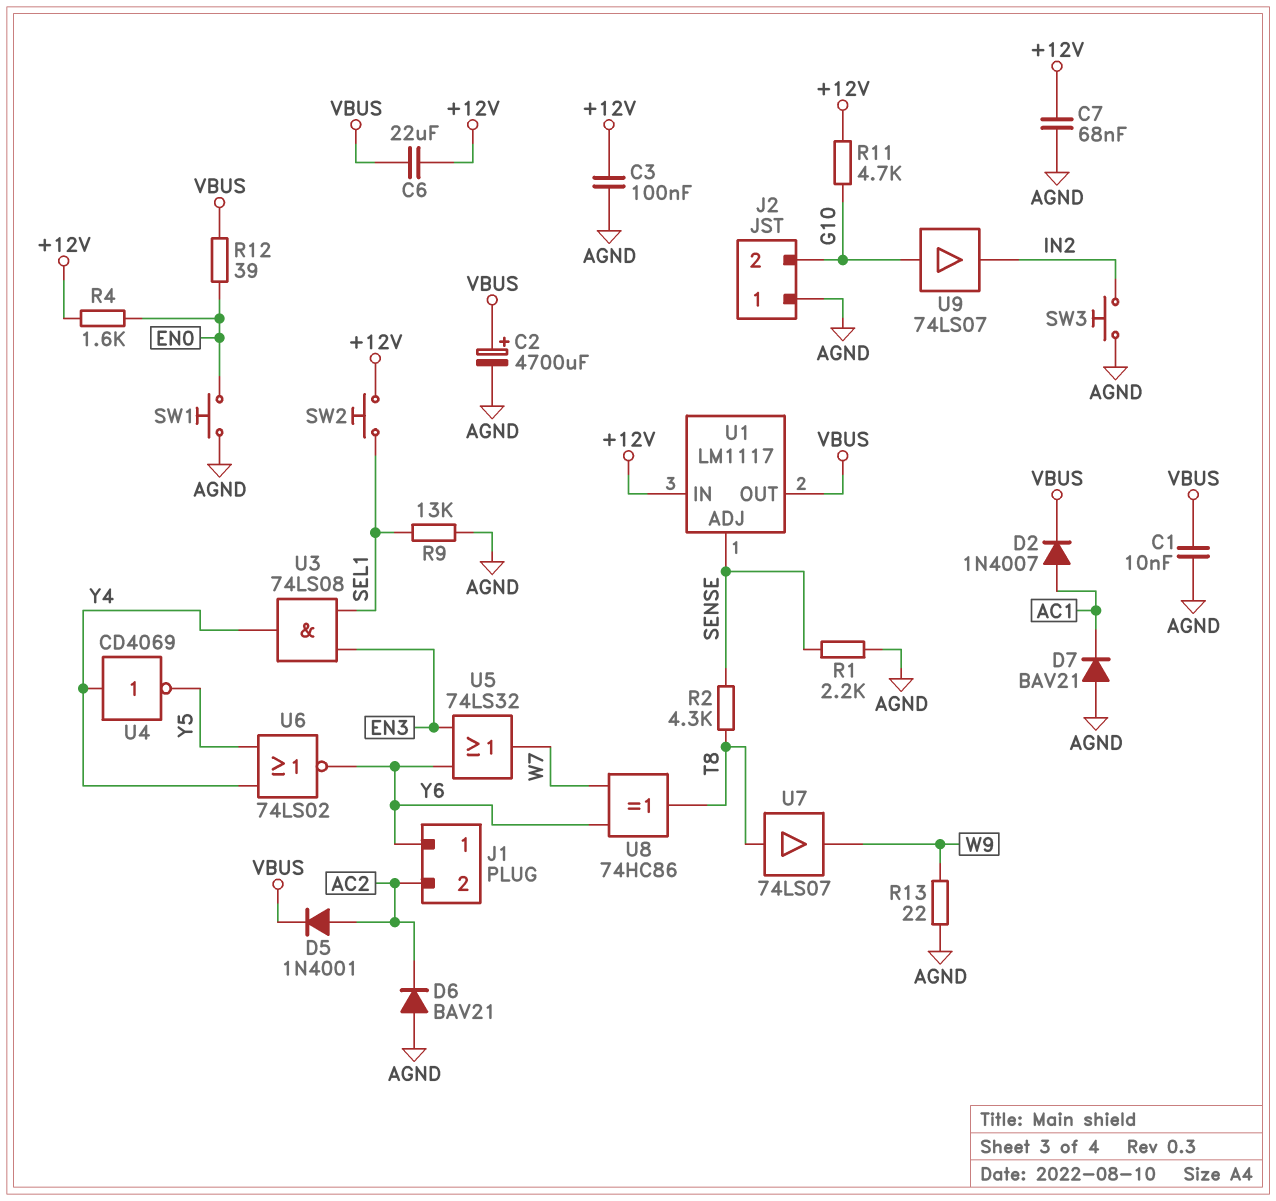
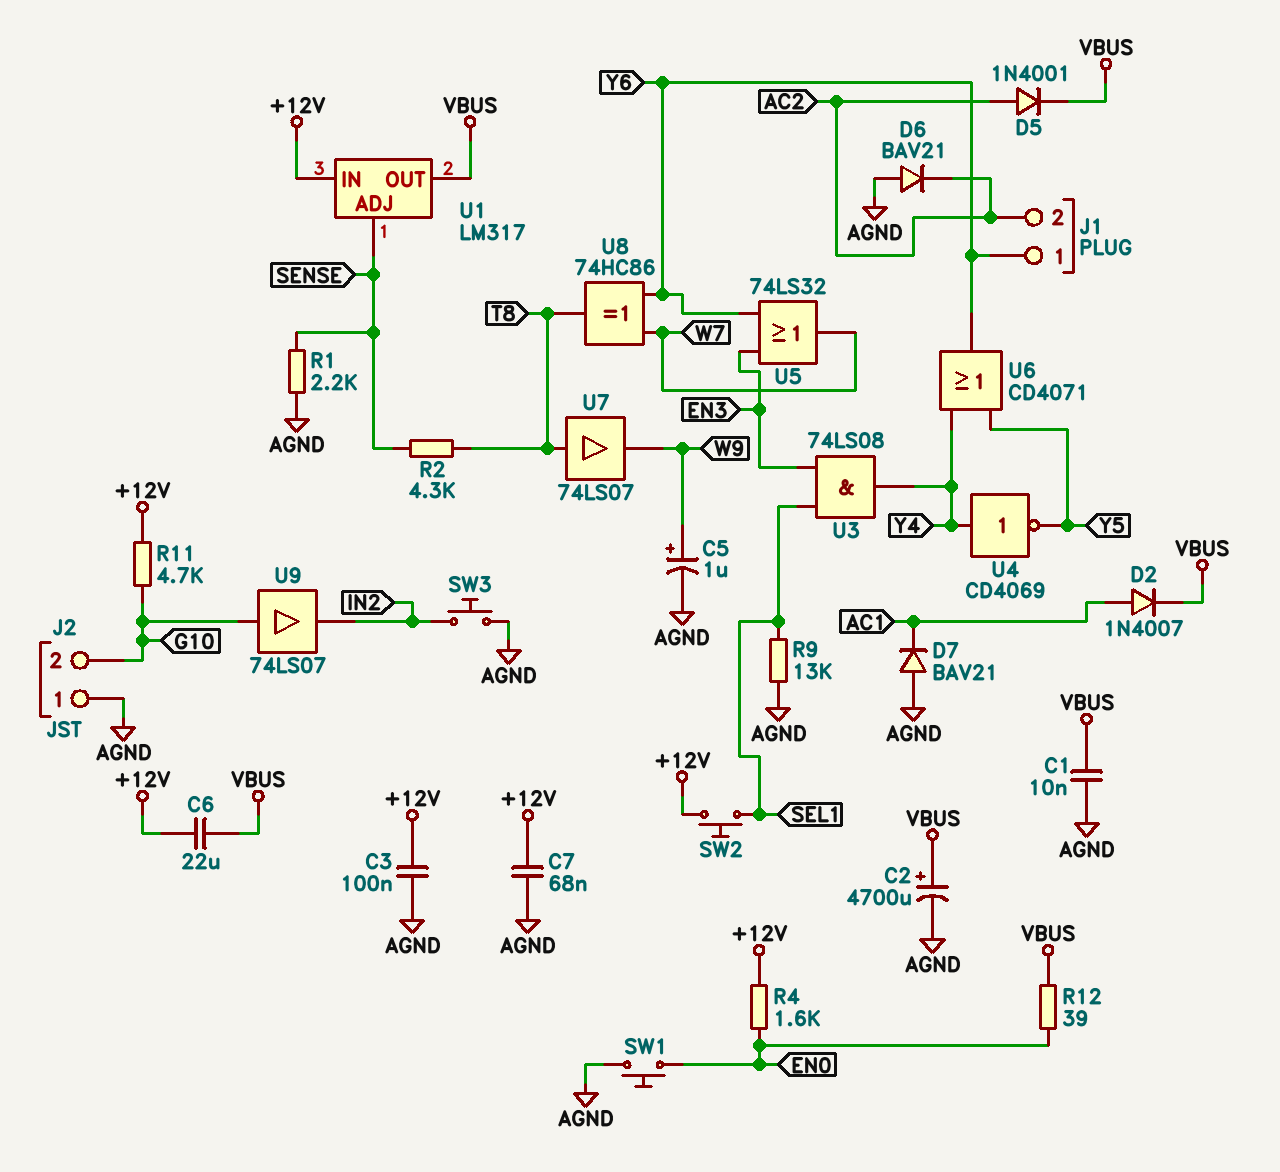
C5: none -> 1uF (plus W9, minus AGND)
R13: 22 (AGND, W9) -> none
U1: LM1117 -> LM317
U6: NOR 74LS02 (in Y4, in Y5, out Y6) -> OR CD4071 (in Y4, in Y5, out Y6)

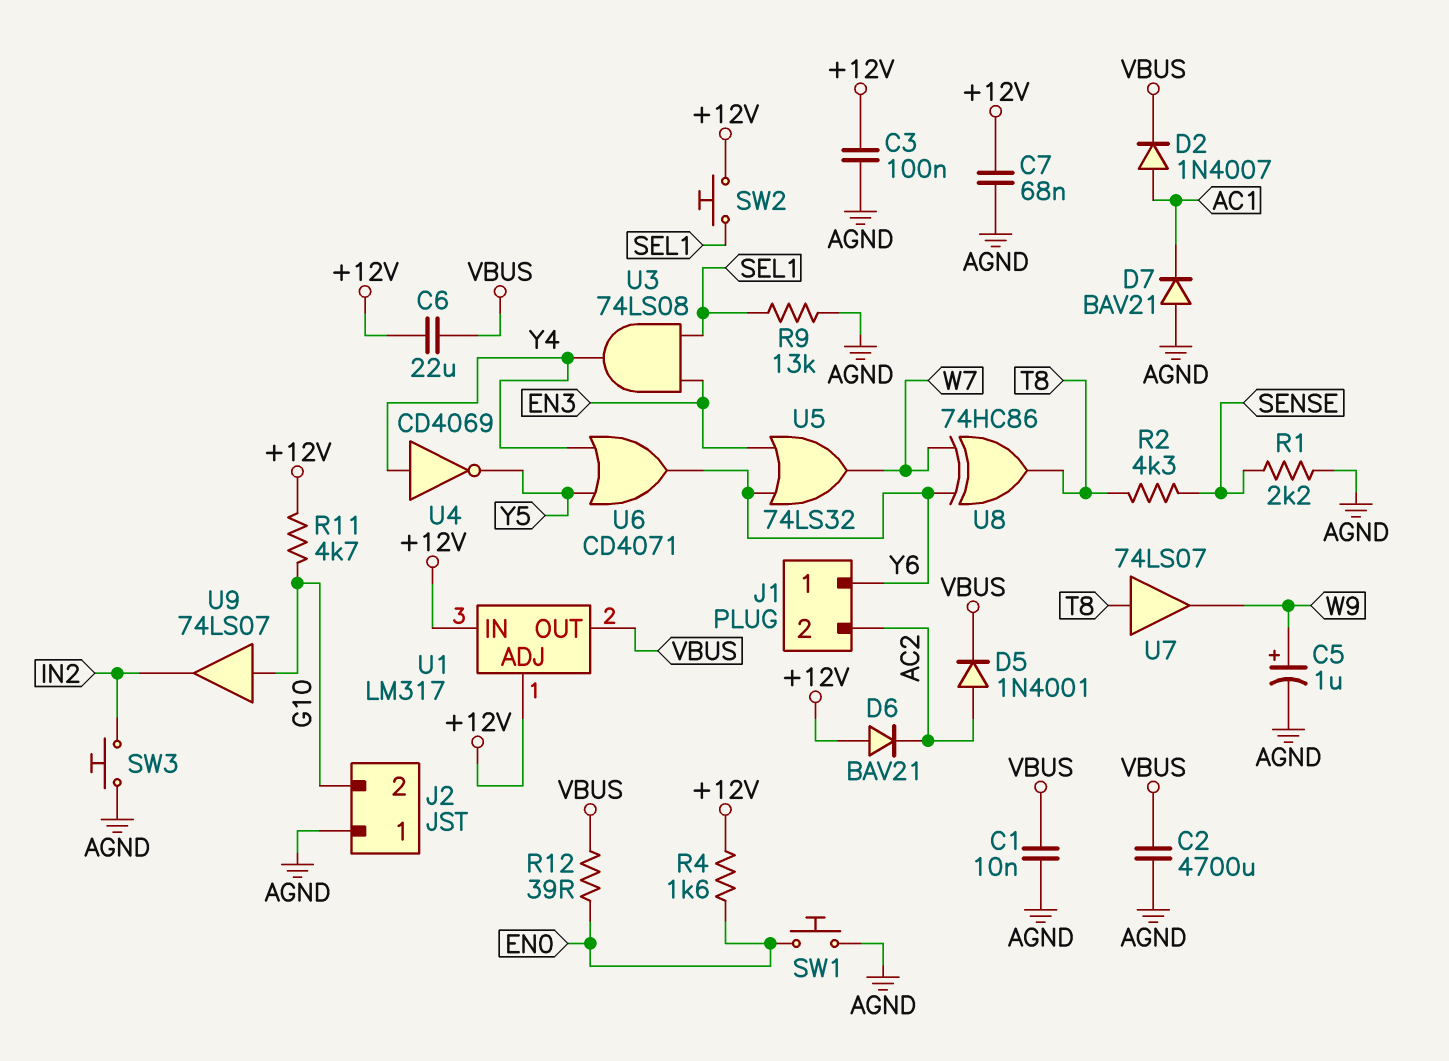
C2: 4700uF (plus VBUS, minus AGND) -> 4700uF (AGND, VBUS)
D6: diode BAV21 (A AGND, K AC2) -> diode BAV21 (A +12V, K AC2)
U1 pin ADJ: SENSE -> +12V

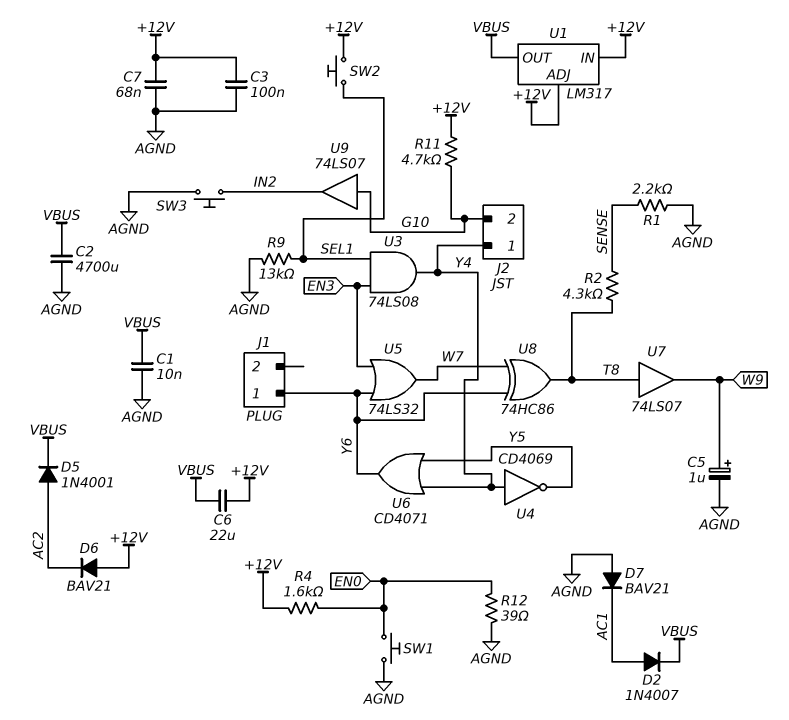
J1 pin 2: AC2 -> none
J2 pin 1: AGND -> Y4
R12: 39 (EN0, VBUS) -> 39 (AGND, EN0)

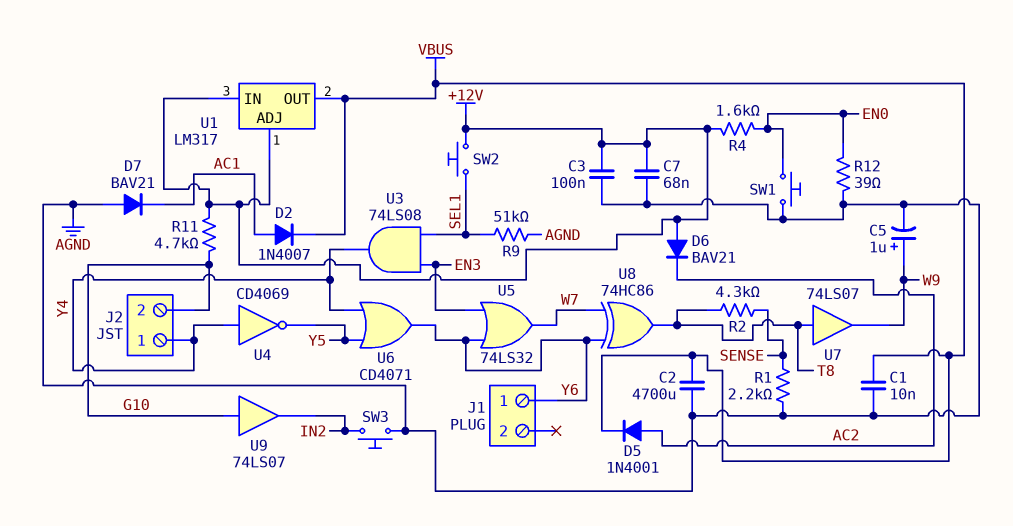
C6: 22uF (+12V, VBUS) -> none
R9: 13k (AGND, SEL1) -> 51k (AGND, SEL1)

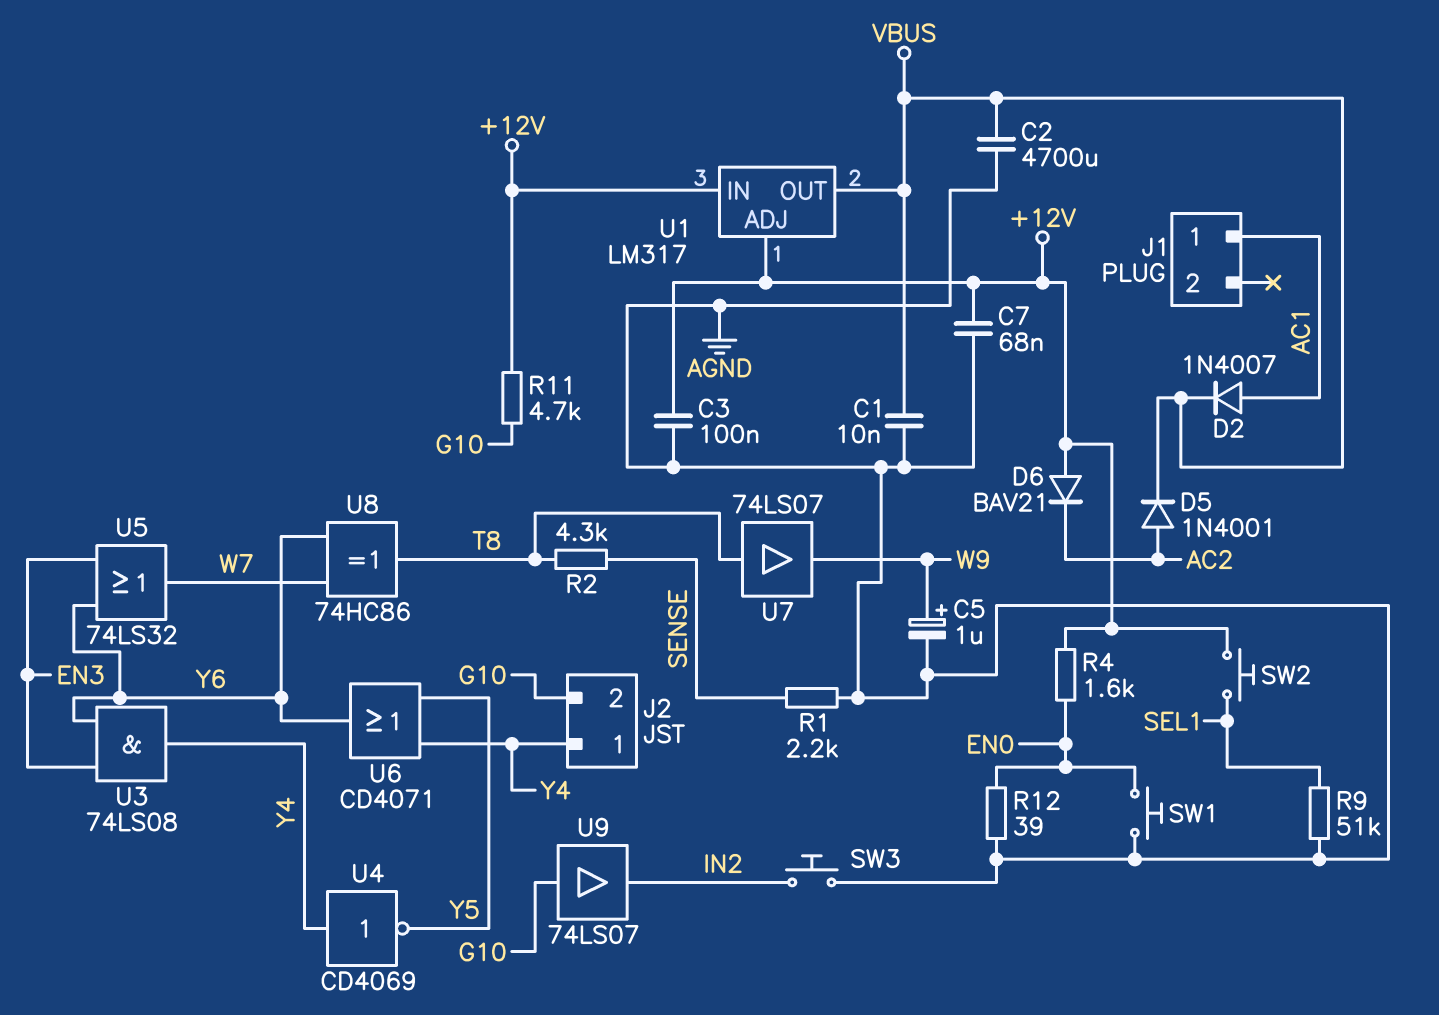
D7: diode BAV21 (A AGND, K AC1) -> none
J1 pin 1: Y6 -> AC1
U3: AND 74LS08 (in EN3, in SEL1, out Y4) -> AND 74LS08 (in EN3, in Y6, out Y4)

